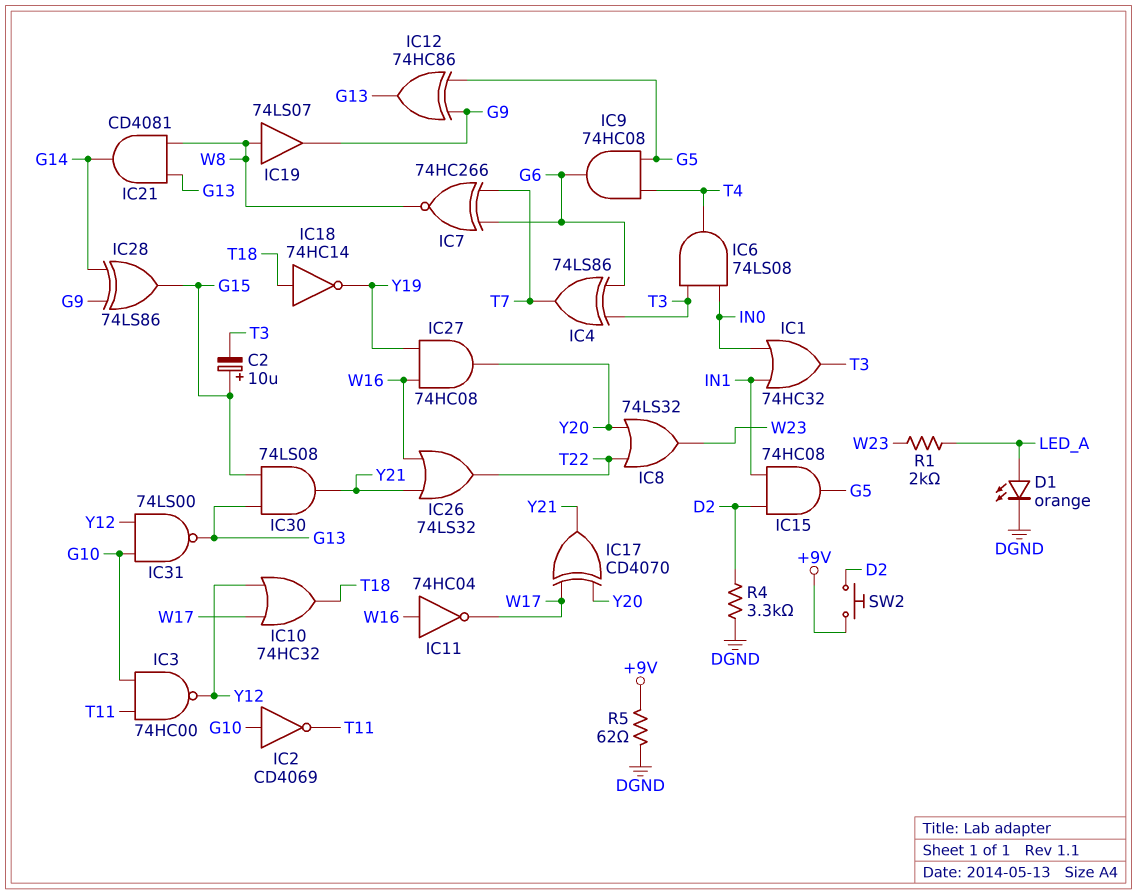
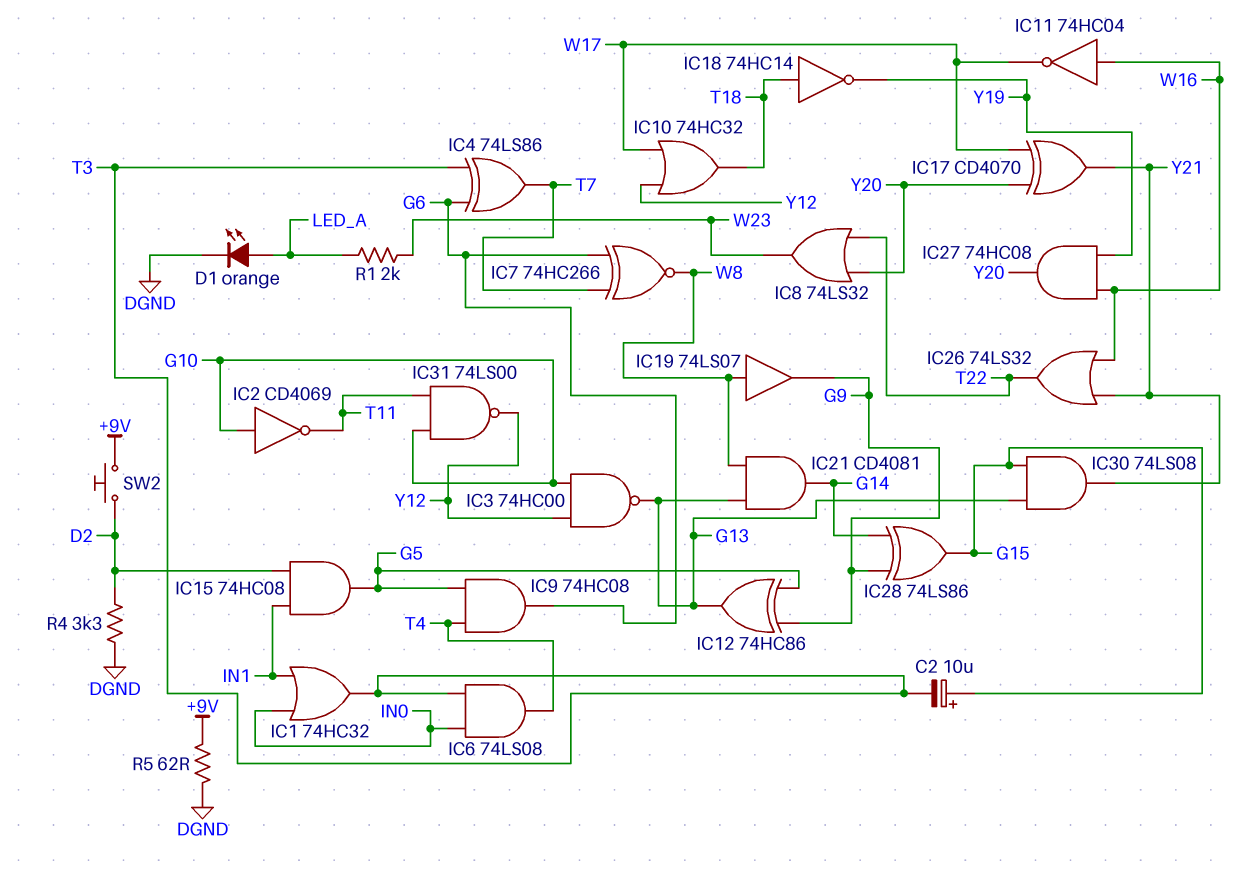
IC3: NAND 74HC00 (in G10, in T11, out Y12) -> NAND 74HC00 (in G10, in Y12, out G13)
IC31: NAND 74LS00 (in G10, in Y12, out G13) -> NAND 74LS00 (in G10, in T11, out Y12)

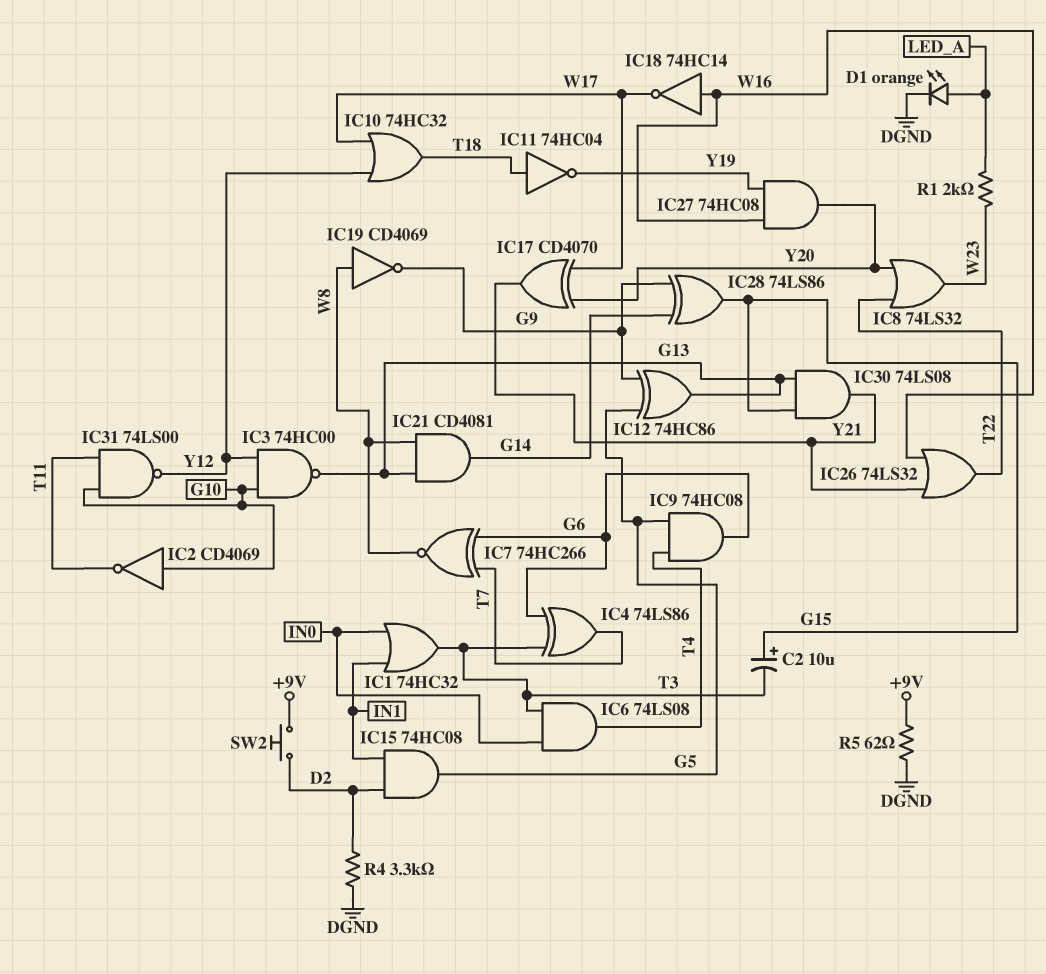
IC11: NOT 74HC04 (in W16, out W17) -> NOT 74HC04 (in T18, out Y19)
IC18: NOT 74HC14 (in T18, out Y19) -> NOT 74HC14 (in W16, out W17)
IC19: buffer 74LS07 (in W8, out G9) -> NOT CD4069 (in W8, out G9)

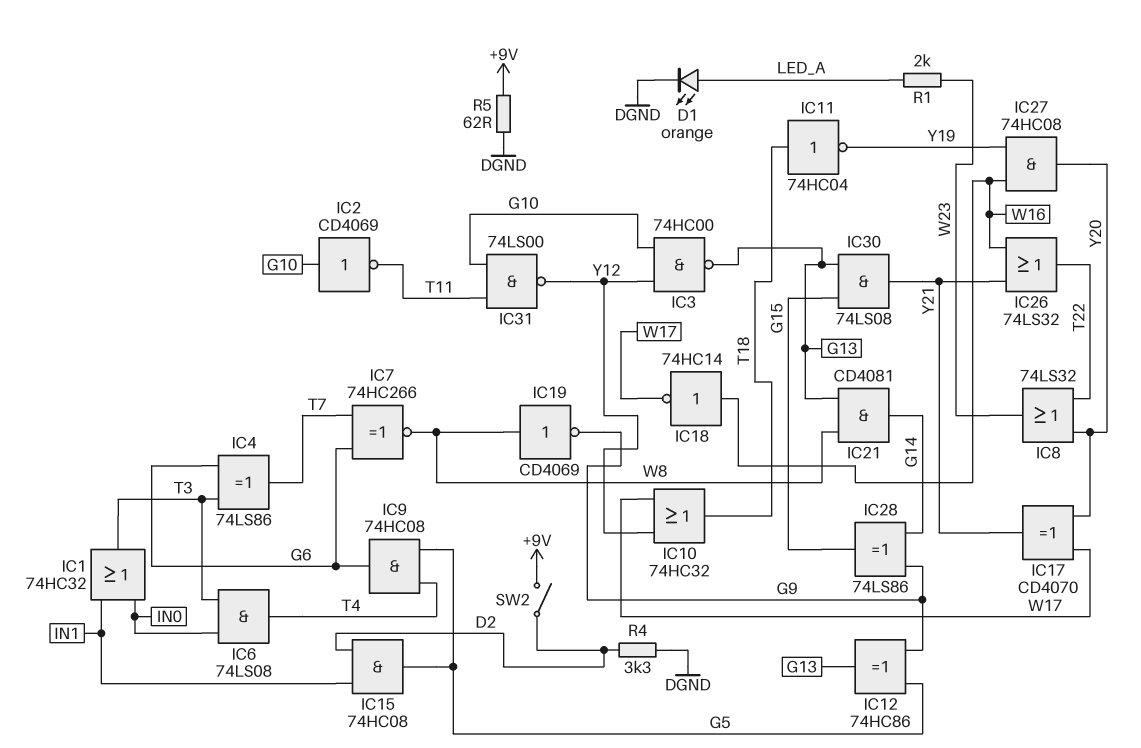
C2: 10uF (plus G15, minus T3) -> none
SW2: button (+9V, D2) -> switch (+9V, D2)

